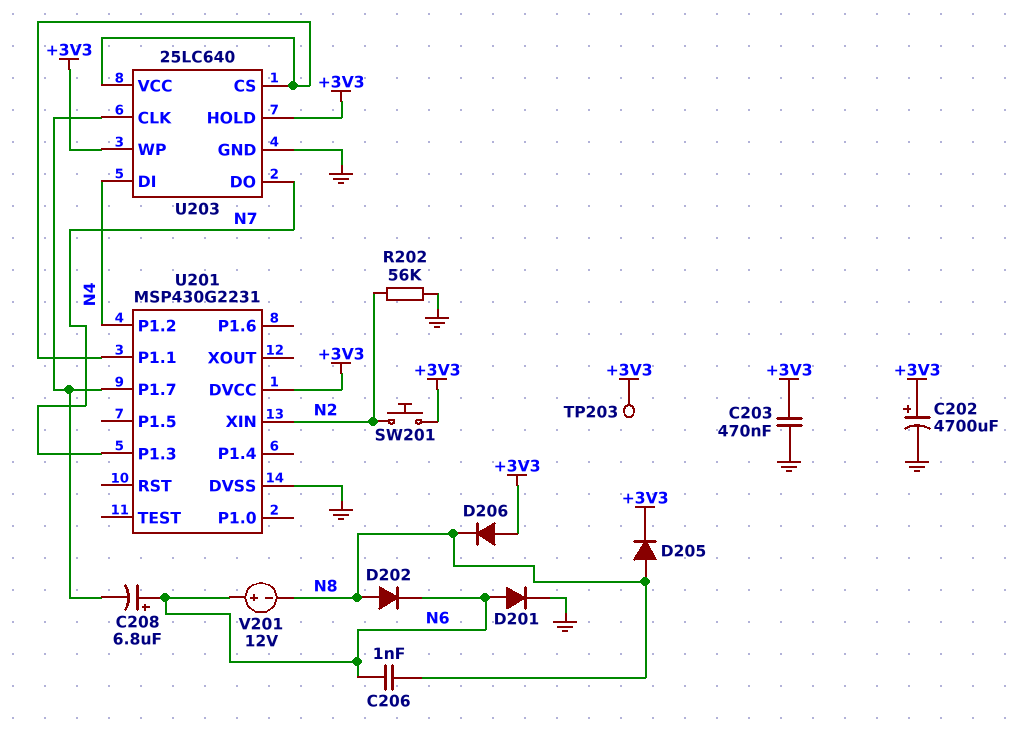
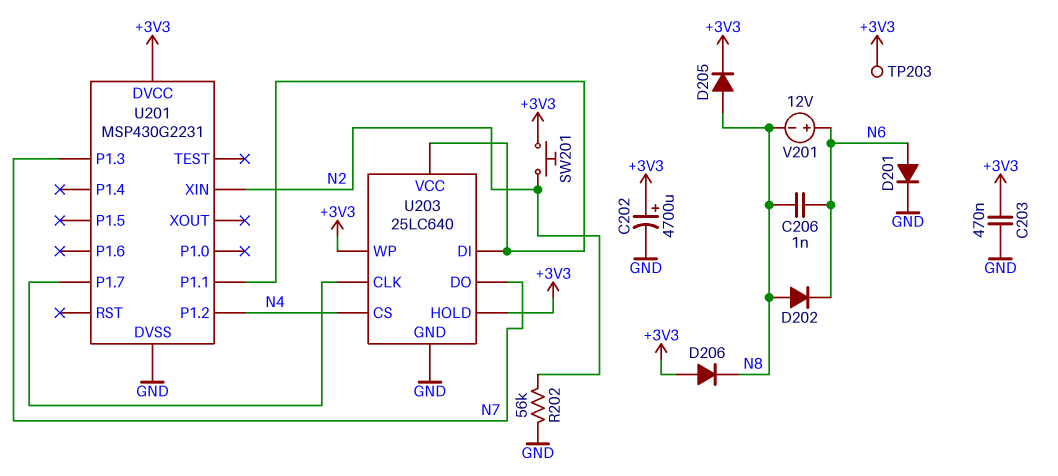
C208: 6.8uF (plus N6, minus U201/P1.7) -> none
U203 pin CS: U201/P1.1 -> N4
U203 pin DI: N4 -> U201/P1.1

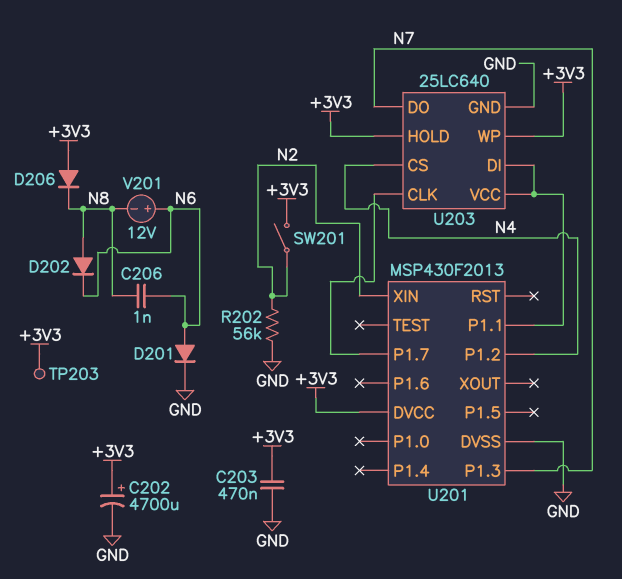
D205: diode (A N8, K +3V3) -> none
SW201: button (+3V3, N2) -> switch (+3V3, N2)
U201: MSP430G2231 -> MSP430F2013

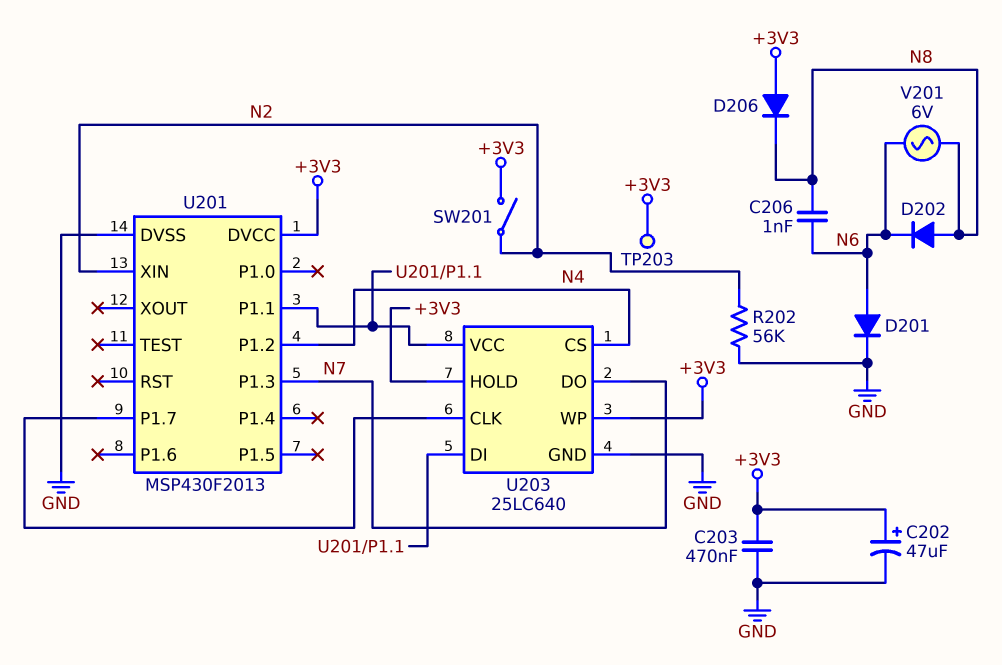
C202: 4700uF (plus +3V3, minus GND) -> 47uF (plus +3V3, minus GND)
V201: 12V (plus N6, minus N8) -> AC 6V (N6, N8)

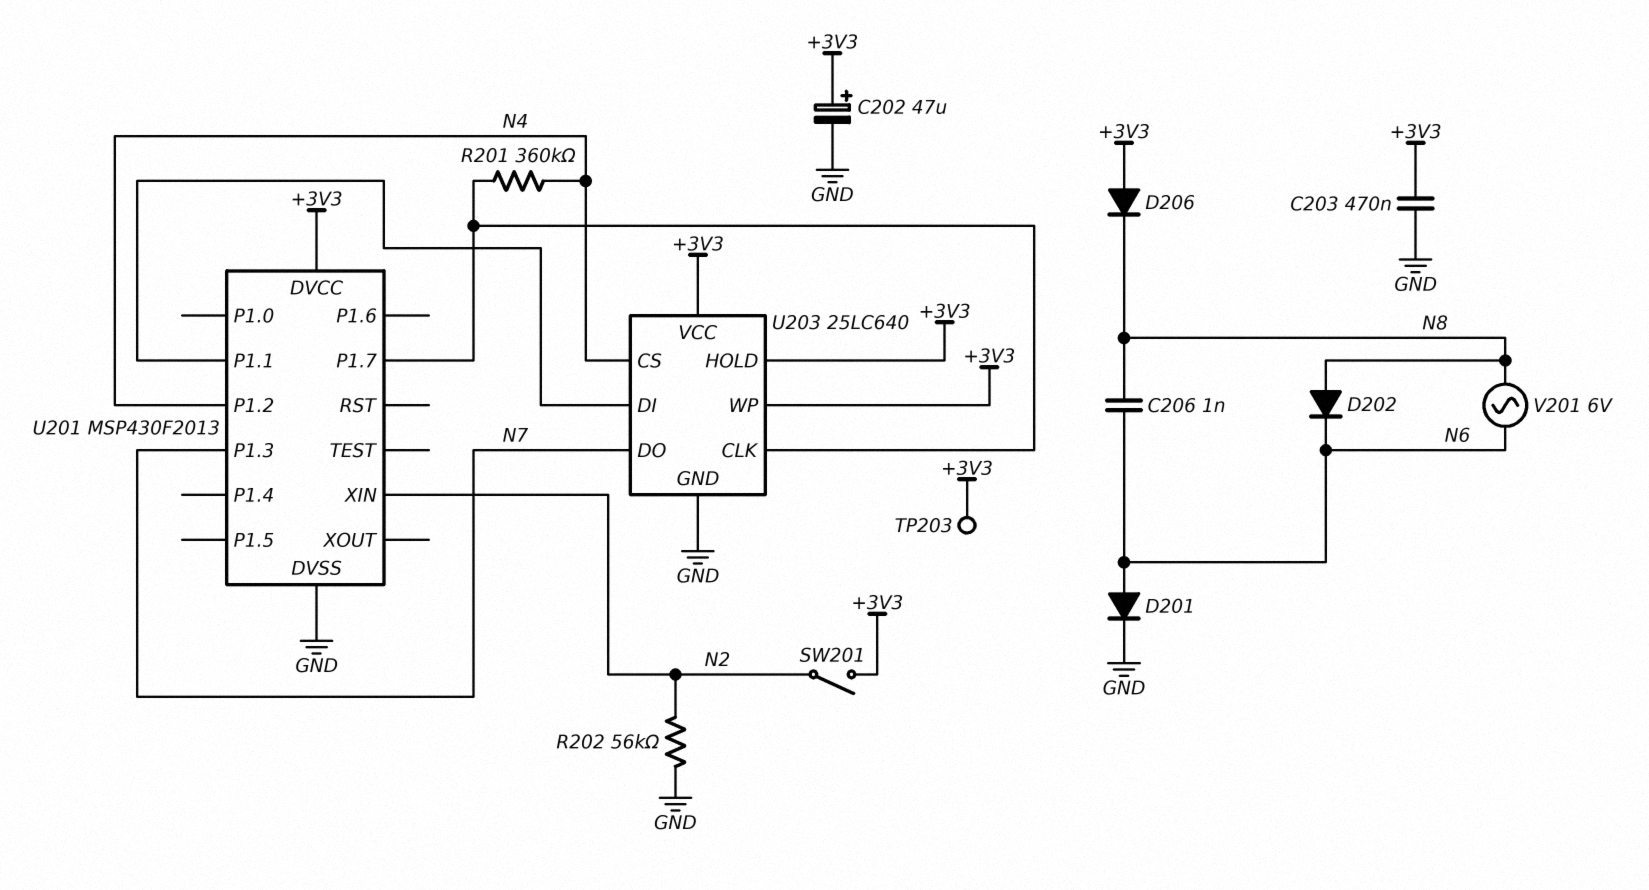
R201: none -> 360k (N4, U201/P1.7)
U203 pin VCC: U201/P1.1 -> +3V3

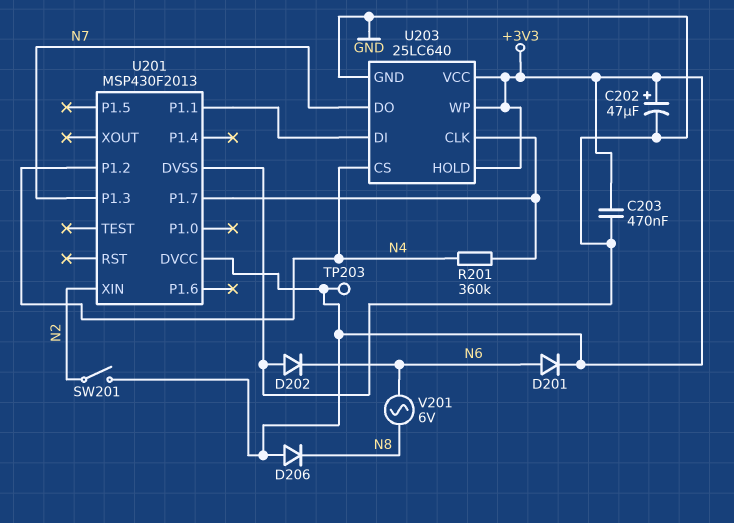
C206: 1nF (N6, N8) -> none
D201: diode (A N6, K GND) -> diode (A N6, K +3V3)
D202: diode (A N8, K N6) -> diode (A GND, K N6)
R202: 56k (GND, N2) -> none

